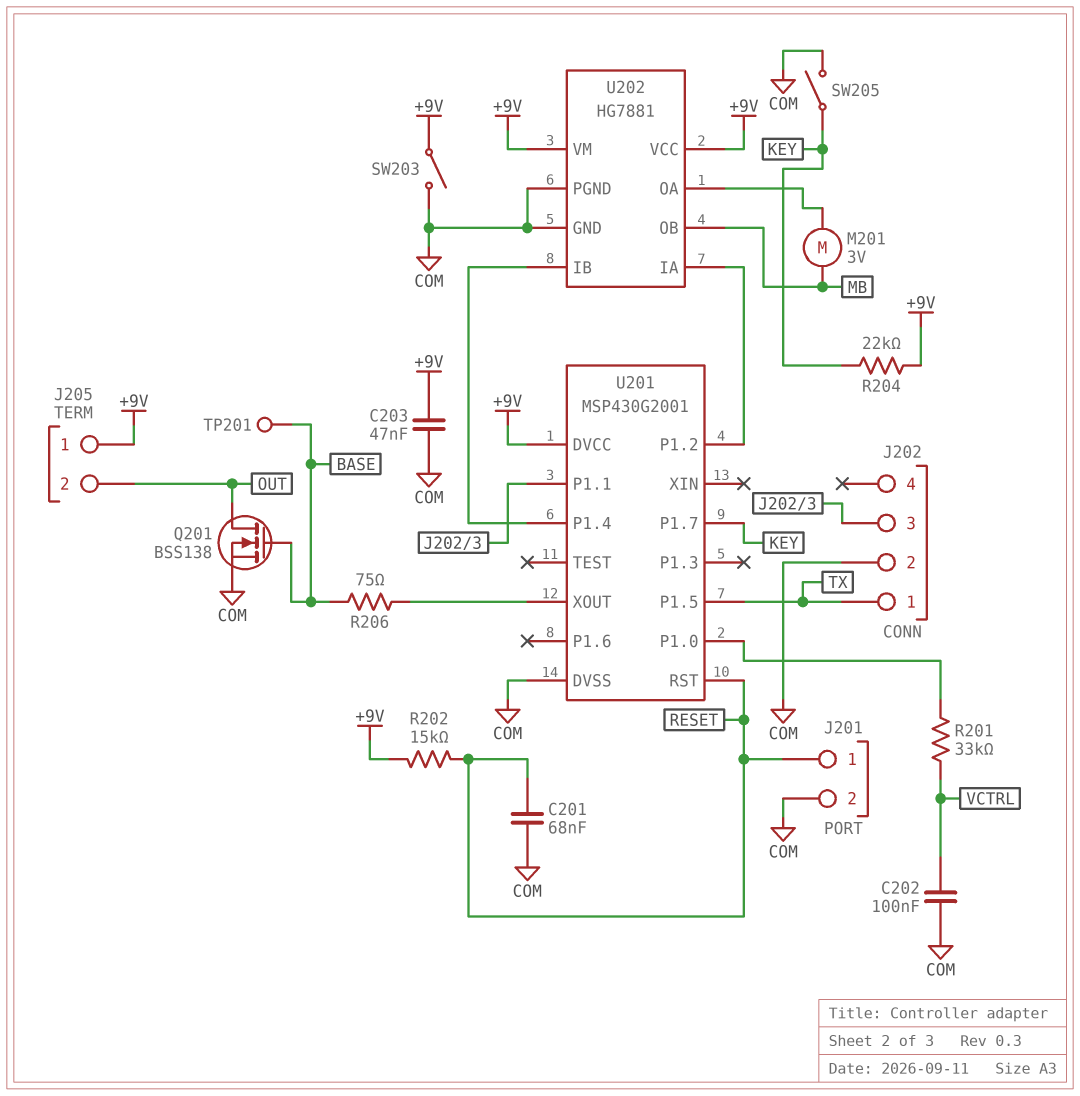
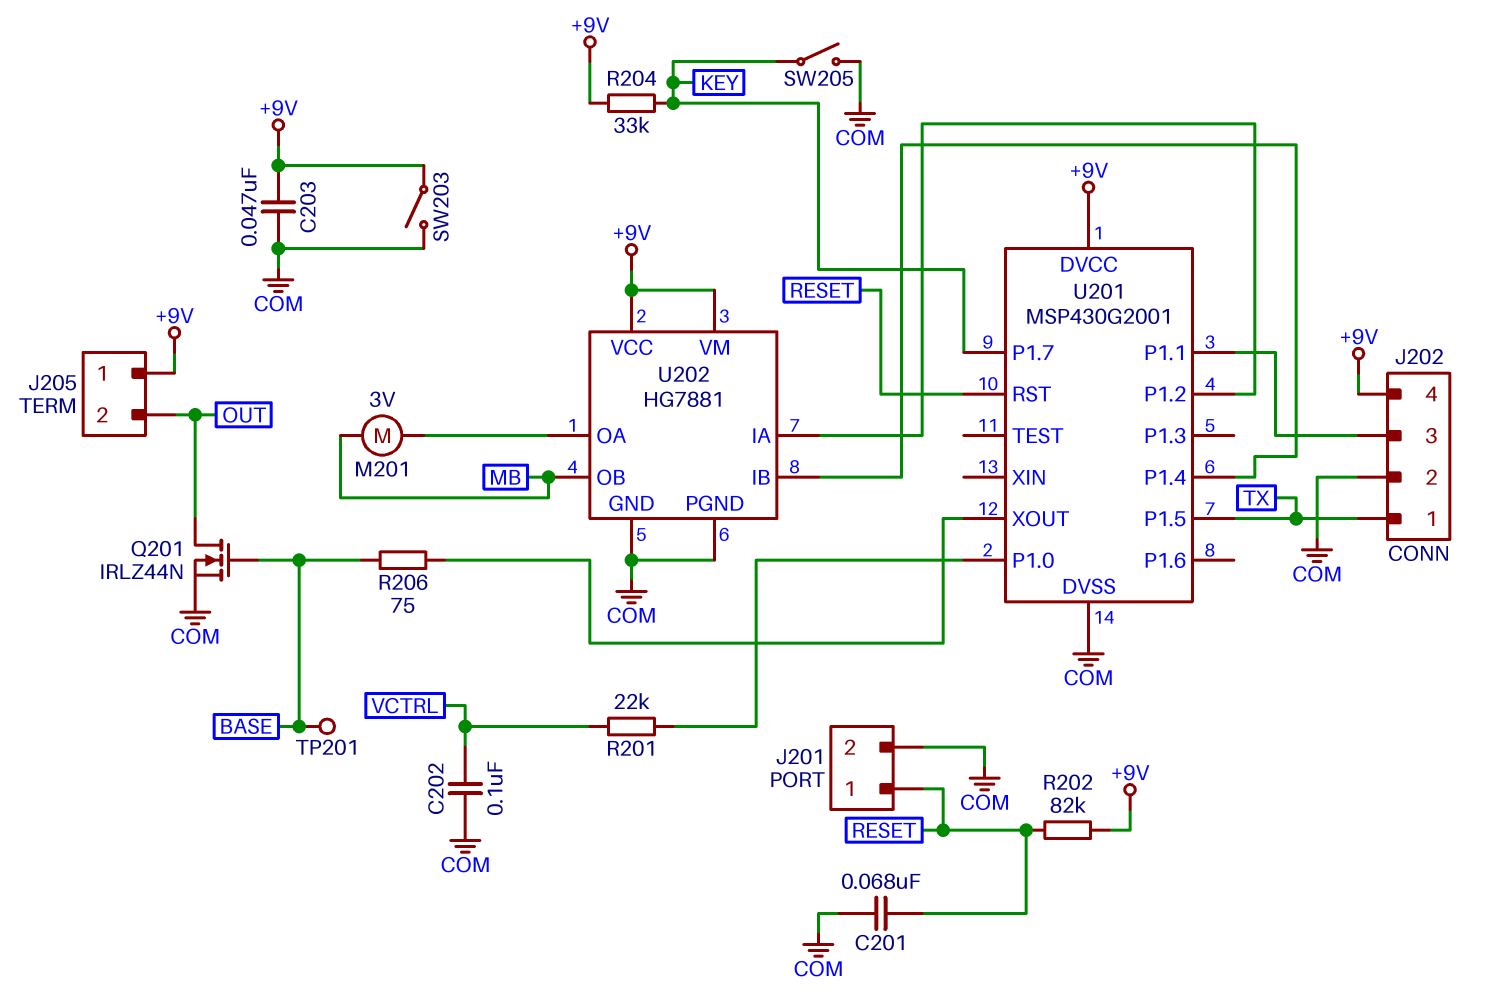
J202 pin 4: none -> +9V
Q201: NMOS BSS138 (G BASE, D OUT, S COM) -> NMOS IRLZ44N (G BASE, D OUT, S COM)
R201: 33k (U201/P1.0, VCTRL) -> 22k (U201/P1.0, VCTRL)
R202: 15k (+9V, RESET) -> 82k (+9V, RESET)
R204: 22k (+9V, KEY) -> 33k (+9V, KEY)

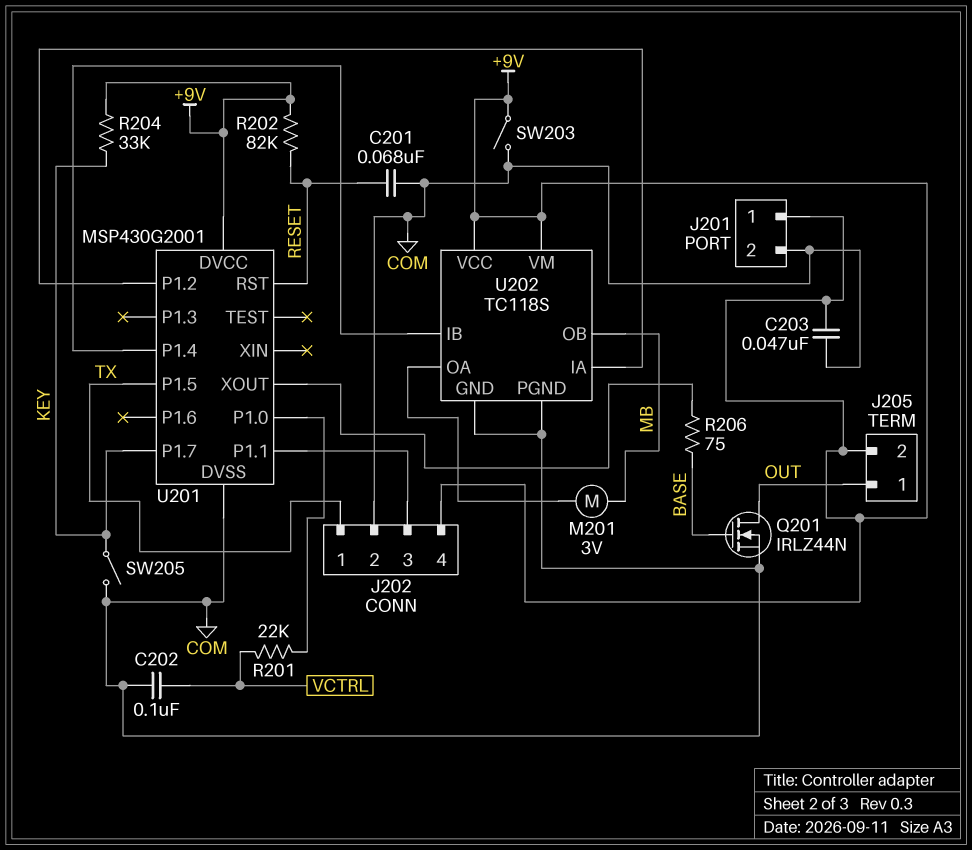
J201 pin 1: RESET -> +9V
J205 pin 1: +9V -> OUT
J205 pin 2: OUT -> +9V
TP201: test point (BASE) -> none
U202: HG7881 -> TC118S

